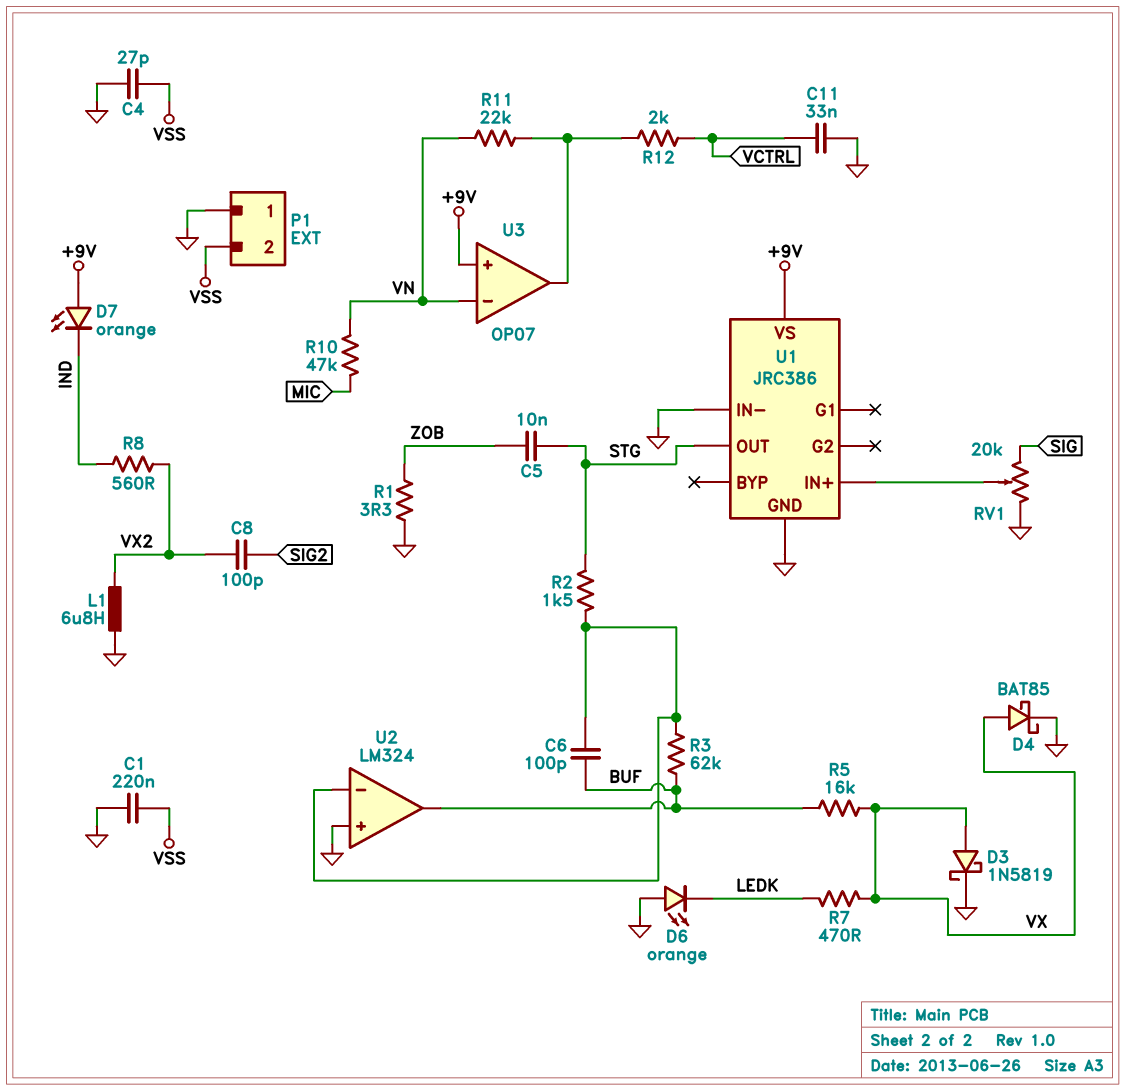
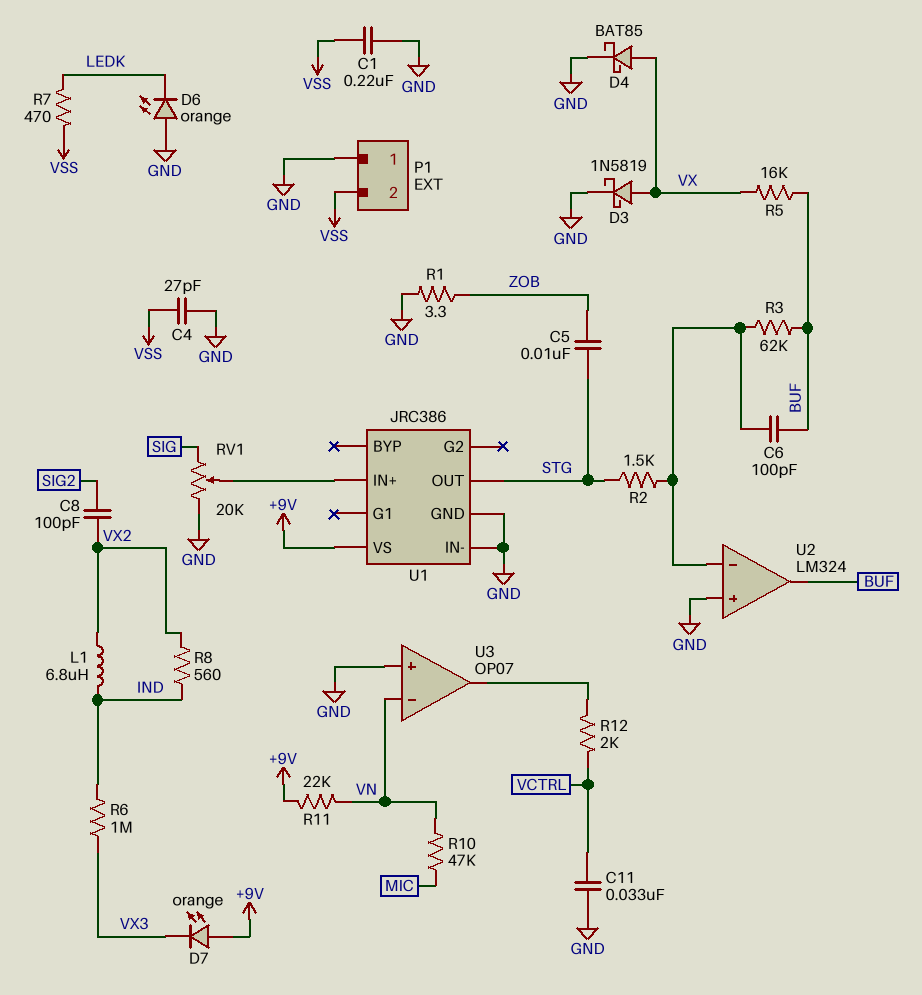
D7: LED orange (A +9V, K IND) -> LED orange (A +9V, K VX3)
L1: 6.8uH (GND, VX2) -> 6.8uH (IND, VX2)
R6: none -> 1M (IND, VX3)
R7: 470 (LEDK, VX) -> 470 (LEDK, VSS)
R11: 22k (U3/out, VN) -> 22k (+9V, VN)
U3 pin in+: +9V -> GND

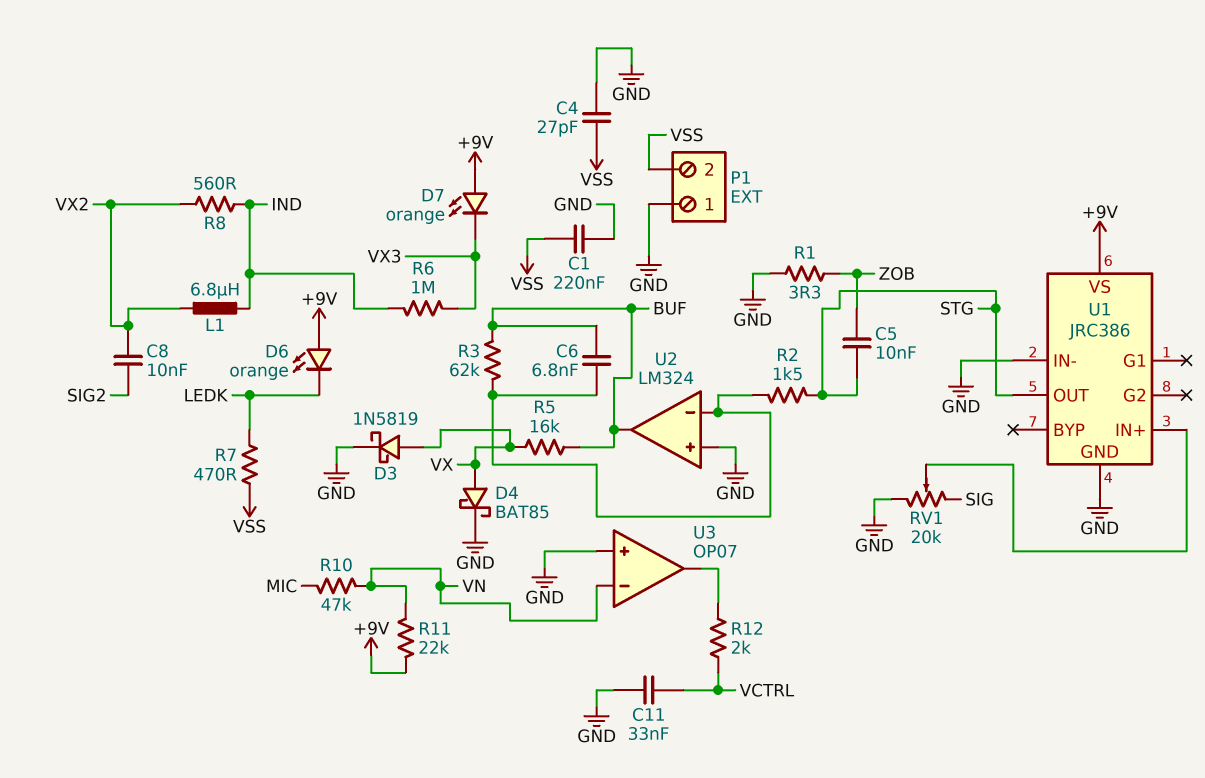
C6: 100pF (BUF, U2/in-) -> 6.8nF (BUF, U2/in-)
C8: 100pF (SIG2, VX2) -> 10nF (SIG2, VX2)
D6: LED orange (A GND, K LEDK) -> LED orange (A +9V, K LEDK)

